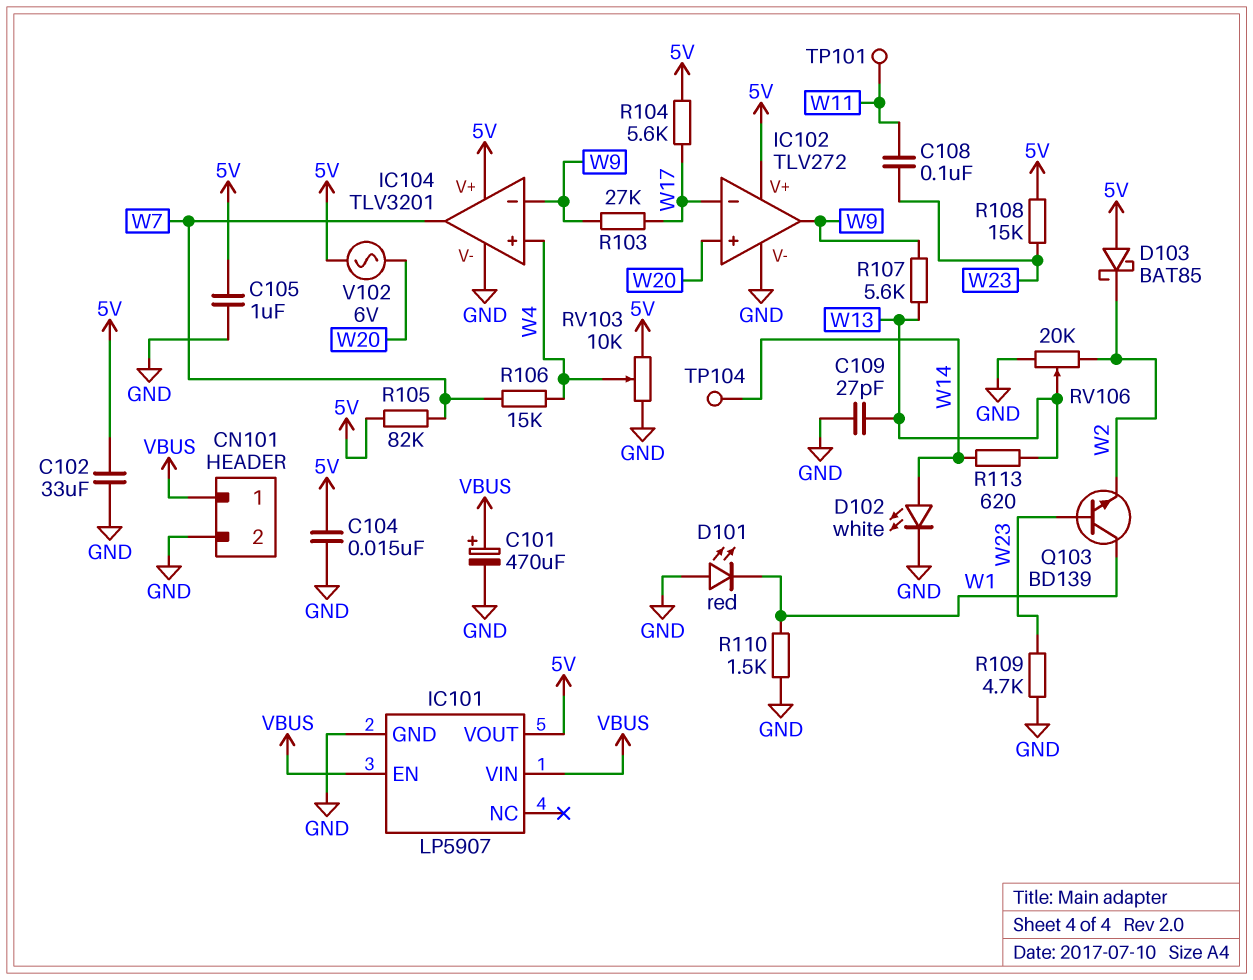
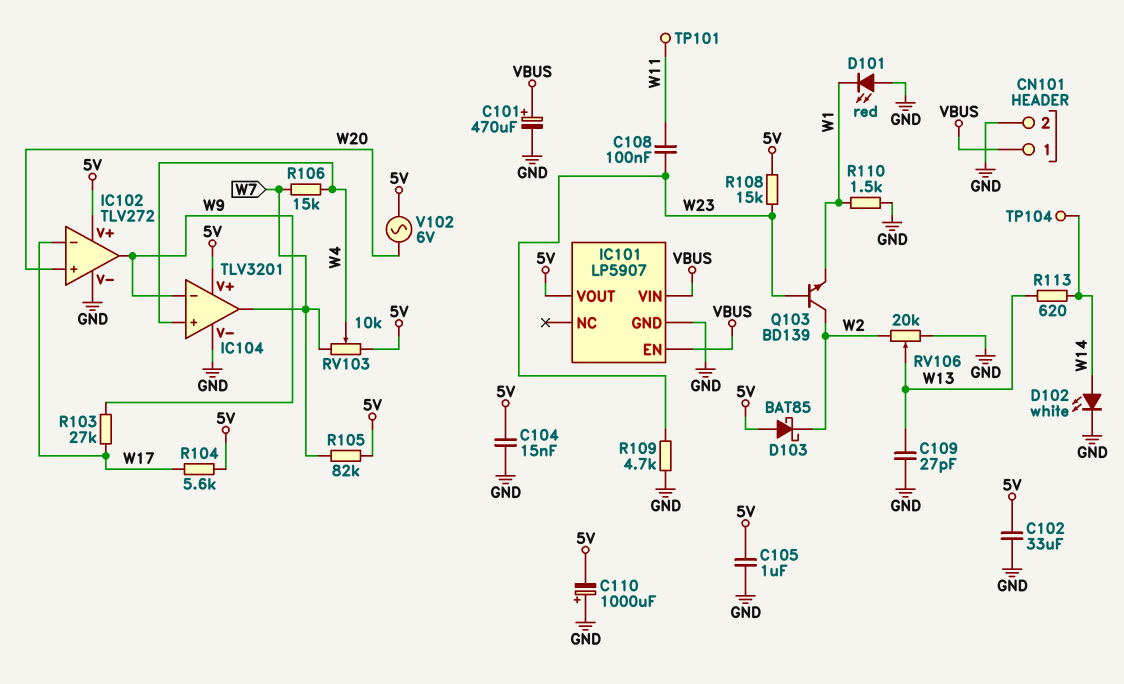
C110: none -> 1000uF (plus GND, minus 5V)
Q103: NPN BD139 (B W23, C W1, E W2) -> NPN BD139 (B W23, C W2, E W1)
R107: 5.6k (W9, W13) -> none
RV103: 10k (5V, GND, wiper W4) -> 10k (5V, W7, wiper W4)

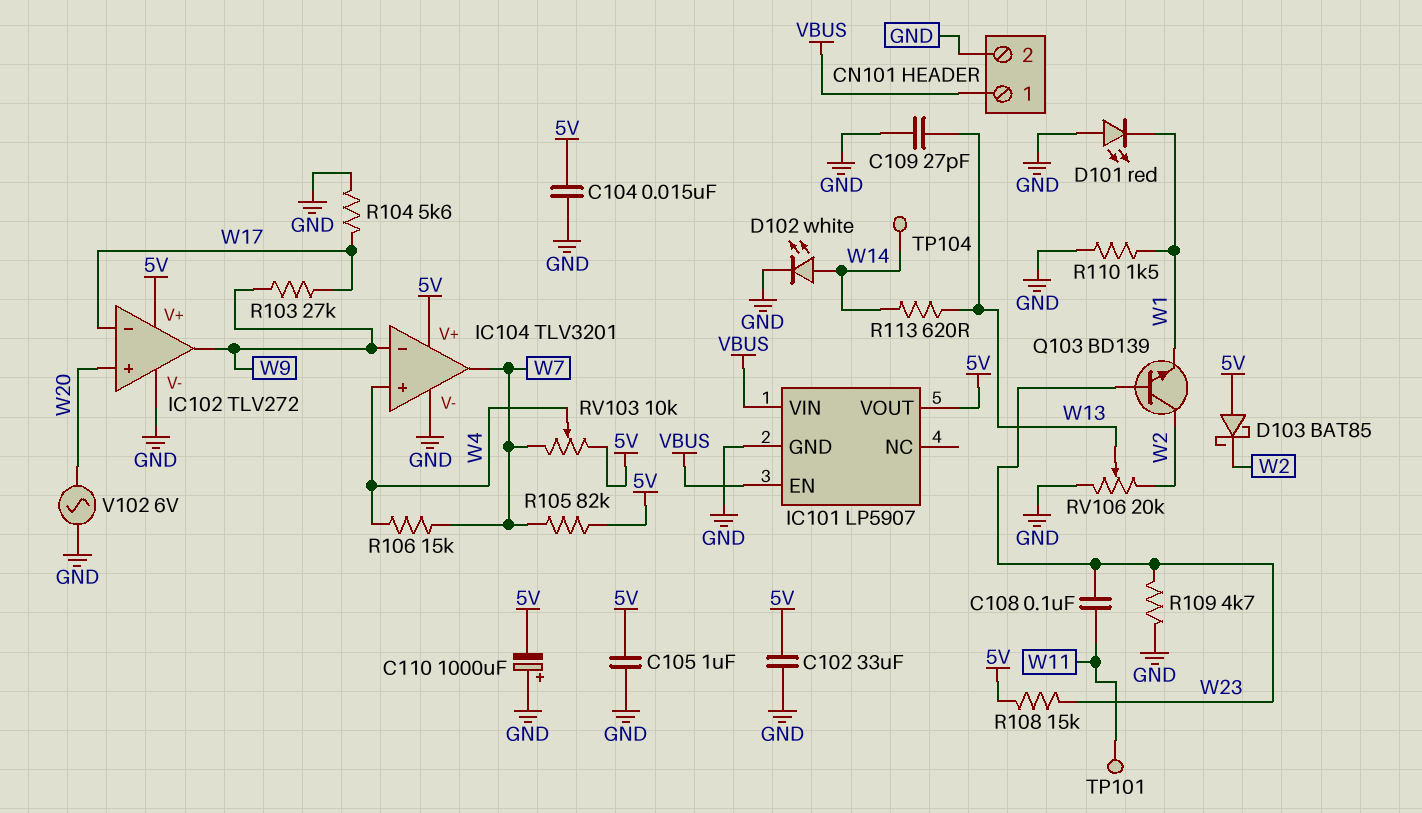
C101: 470uF (plus VBUS, minus GND) -> none
R104: 5.6k (5V, W17) -> 5.6k (GND, W17)
V102: AC 6V (5V, W20) -> AC 6V (GND, W20)

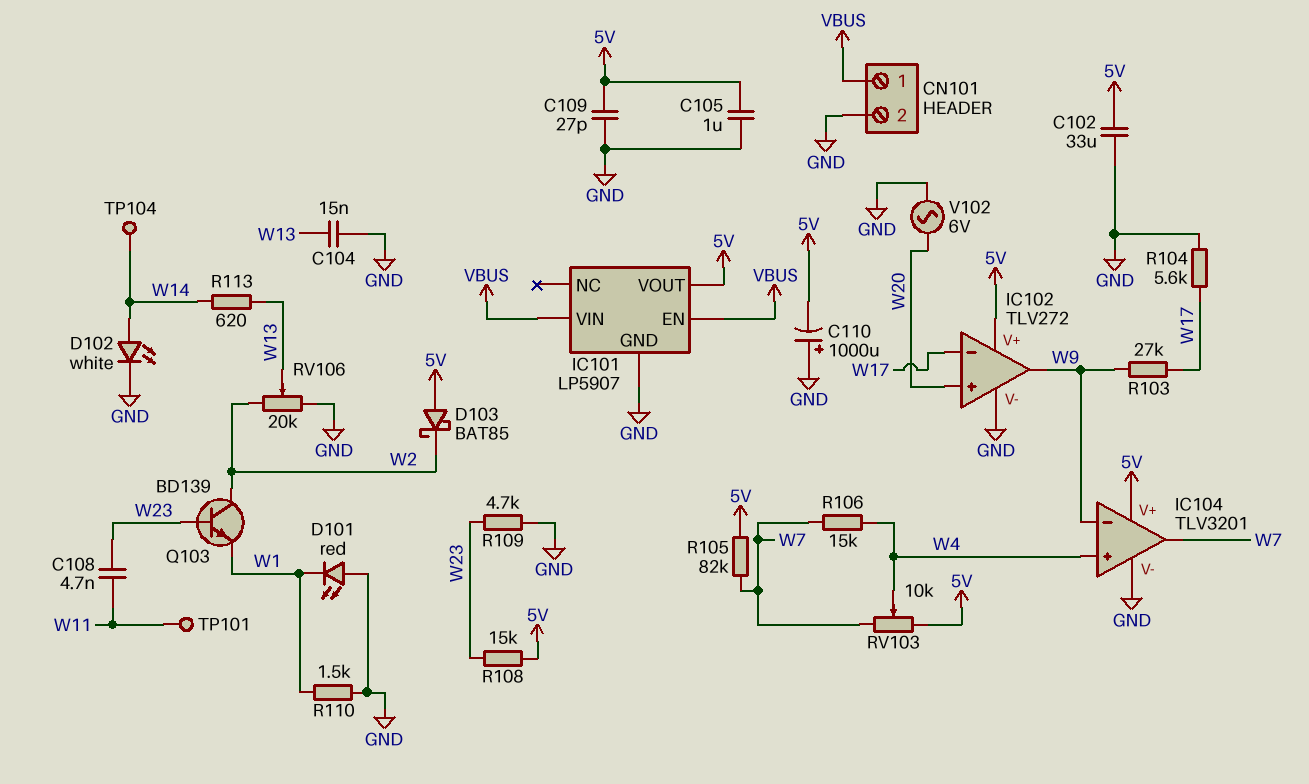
C104: 15nF (5V, GND) -> 15nF (GND, W13)
C108: 100nF (W11, W23) -> 4.7nF (W11, W23)
C109: 27pF (GND, W13) -> 27pF (5V, GND)

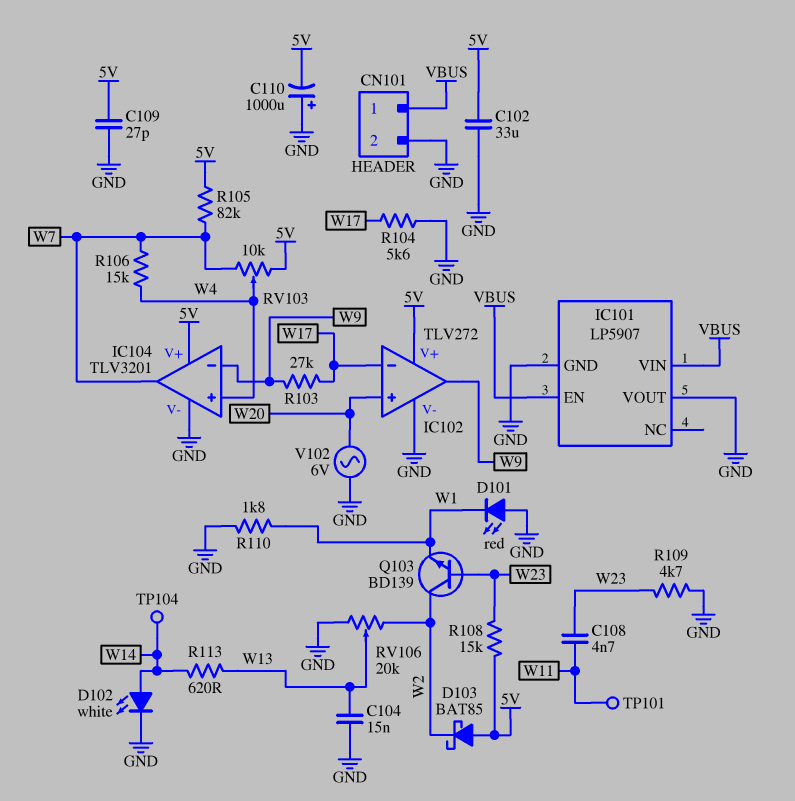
C105: 1uF (5V, GND) -> none
IC101 pin VOUT: 5V -> GND
R110: 1.5k (GND, W1) -> 1.8k (GND, W1)

